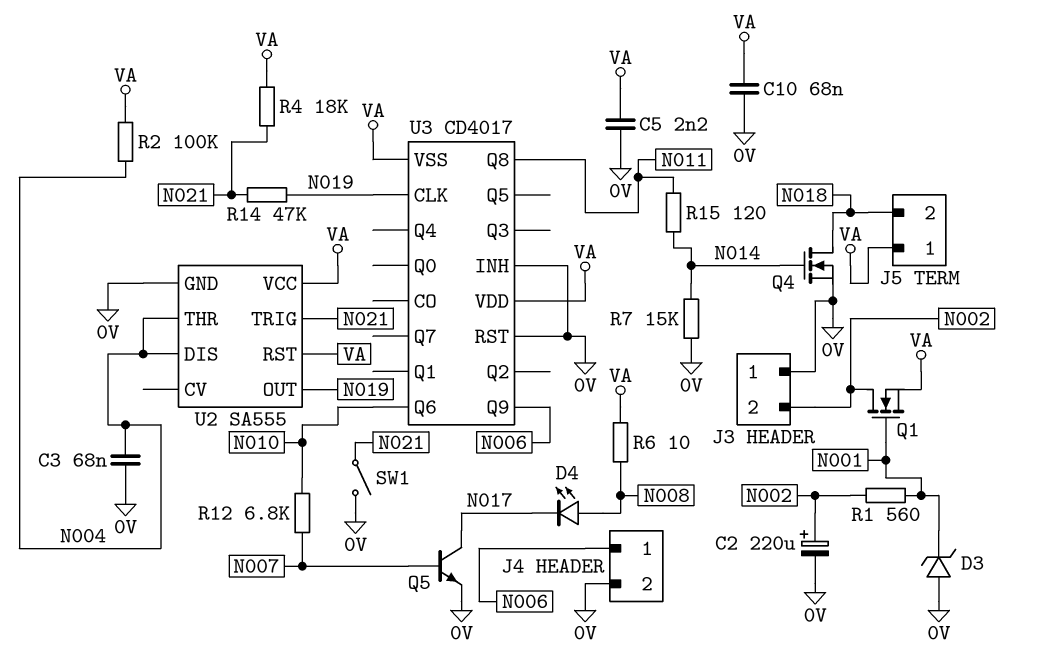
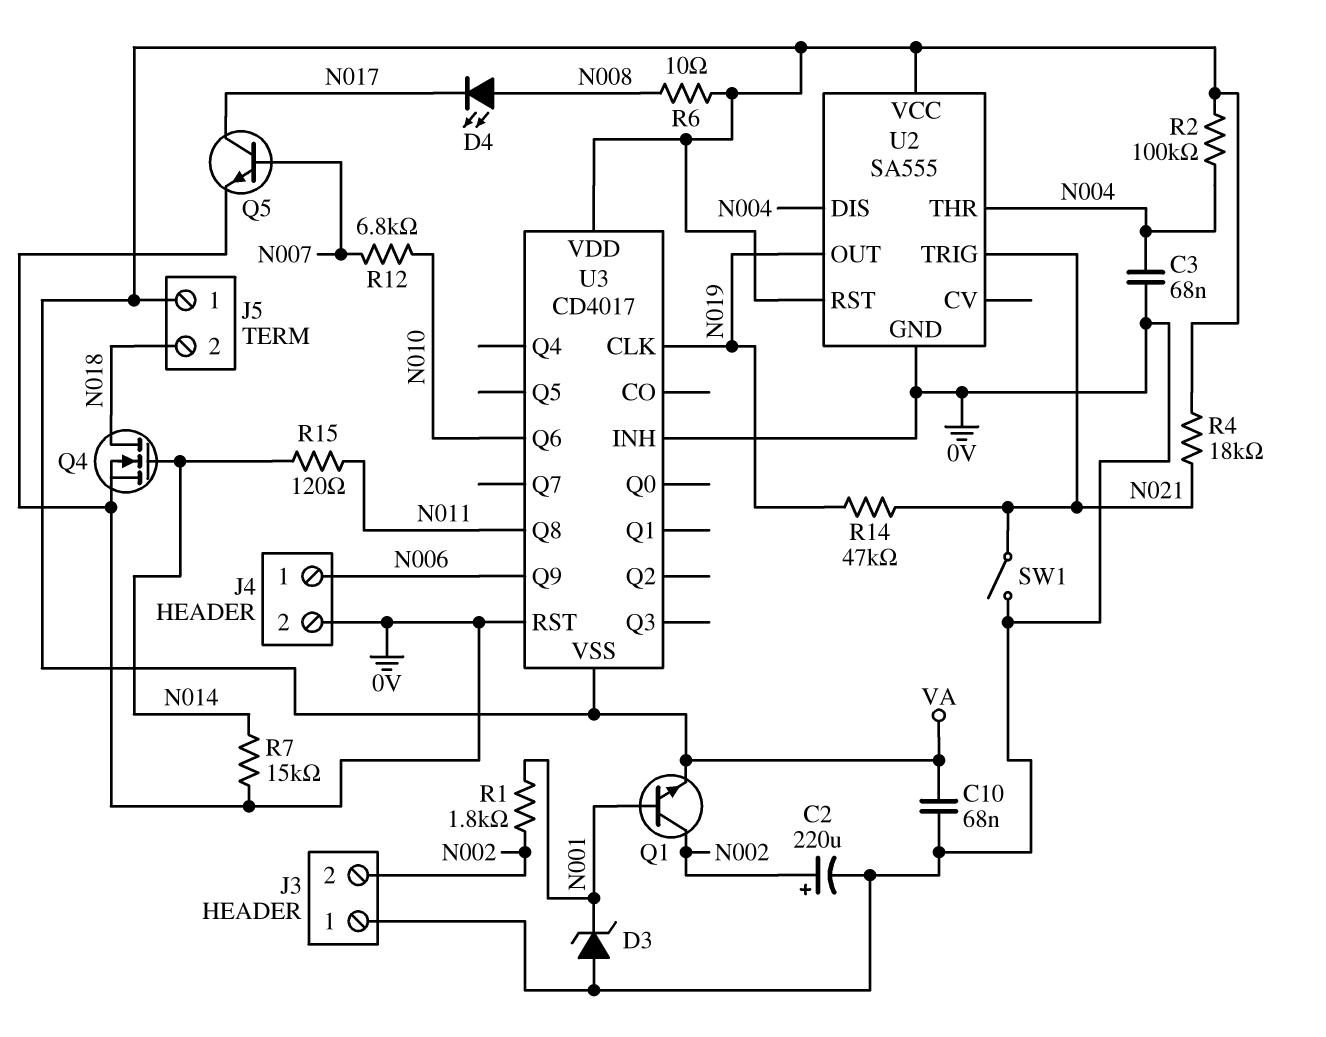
C5: 2.2nF (0V, VA) -> none
Q1: NMOS (G N001, D N002, S VA) -> NPN (B N001, C N002, E VA)
R1: 560 (N001, N002) -> 1.8k (N001, N002)

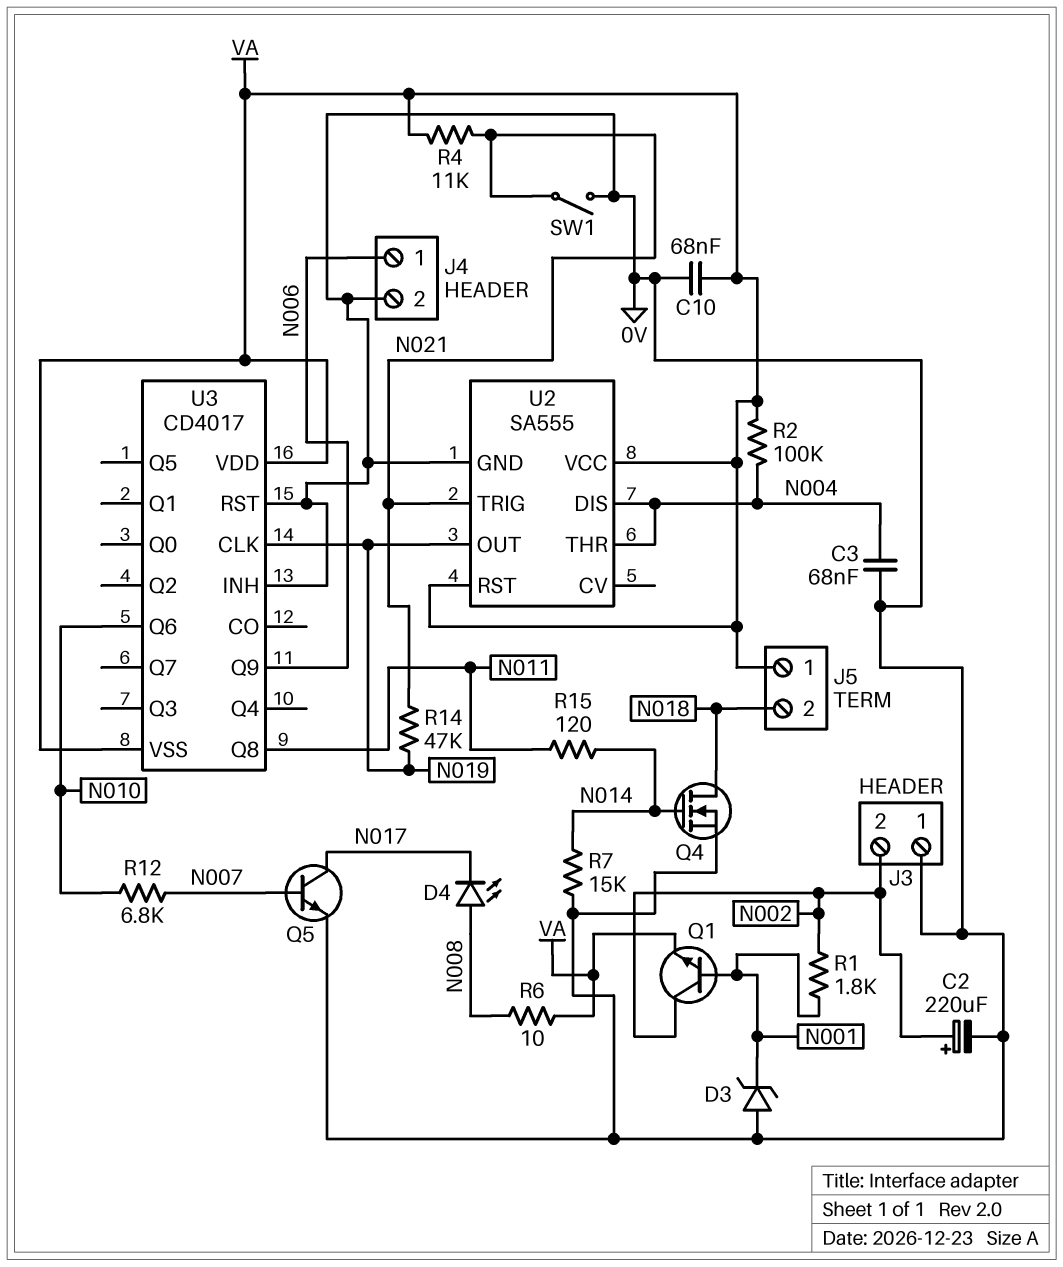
R4: 18k (N021, VA) -> 11k (N021, VA)

